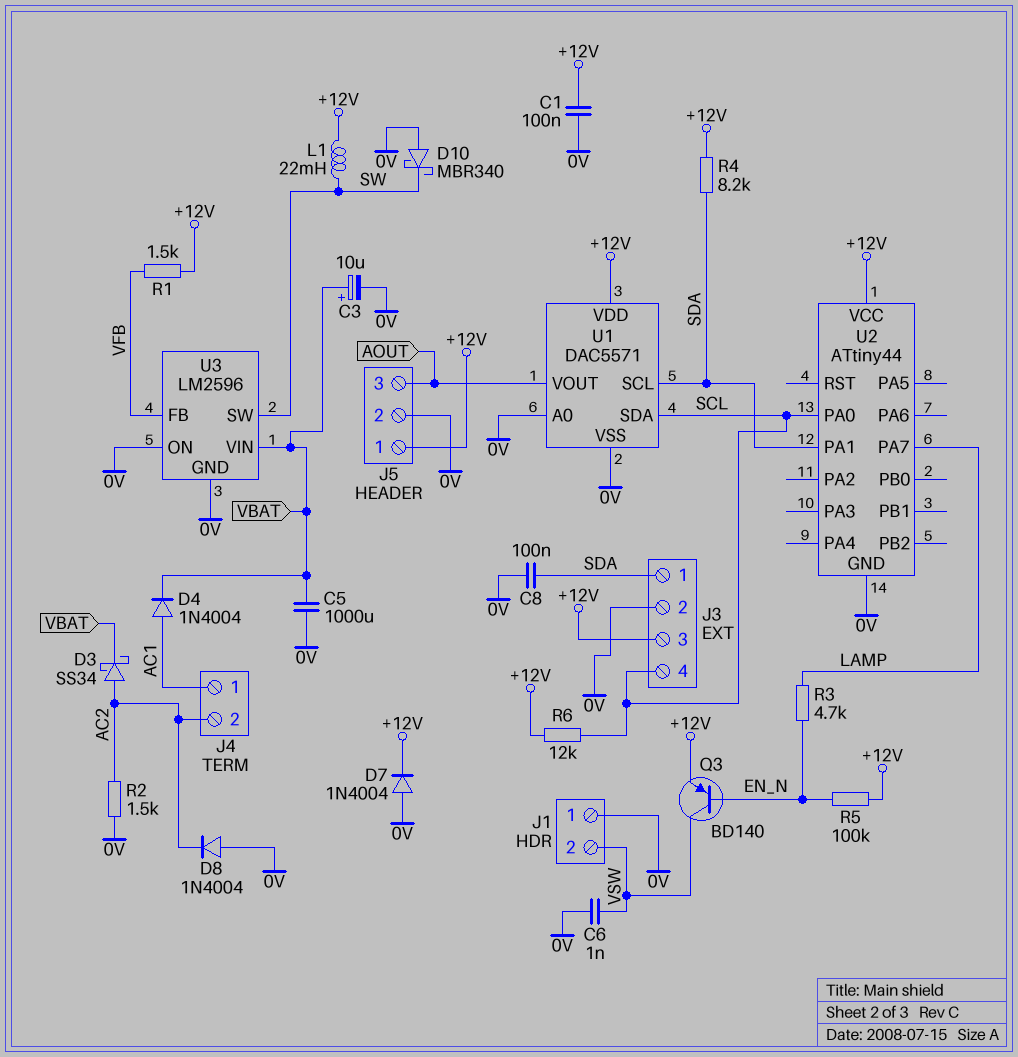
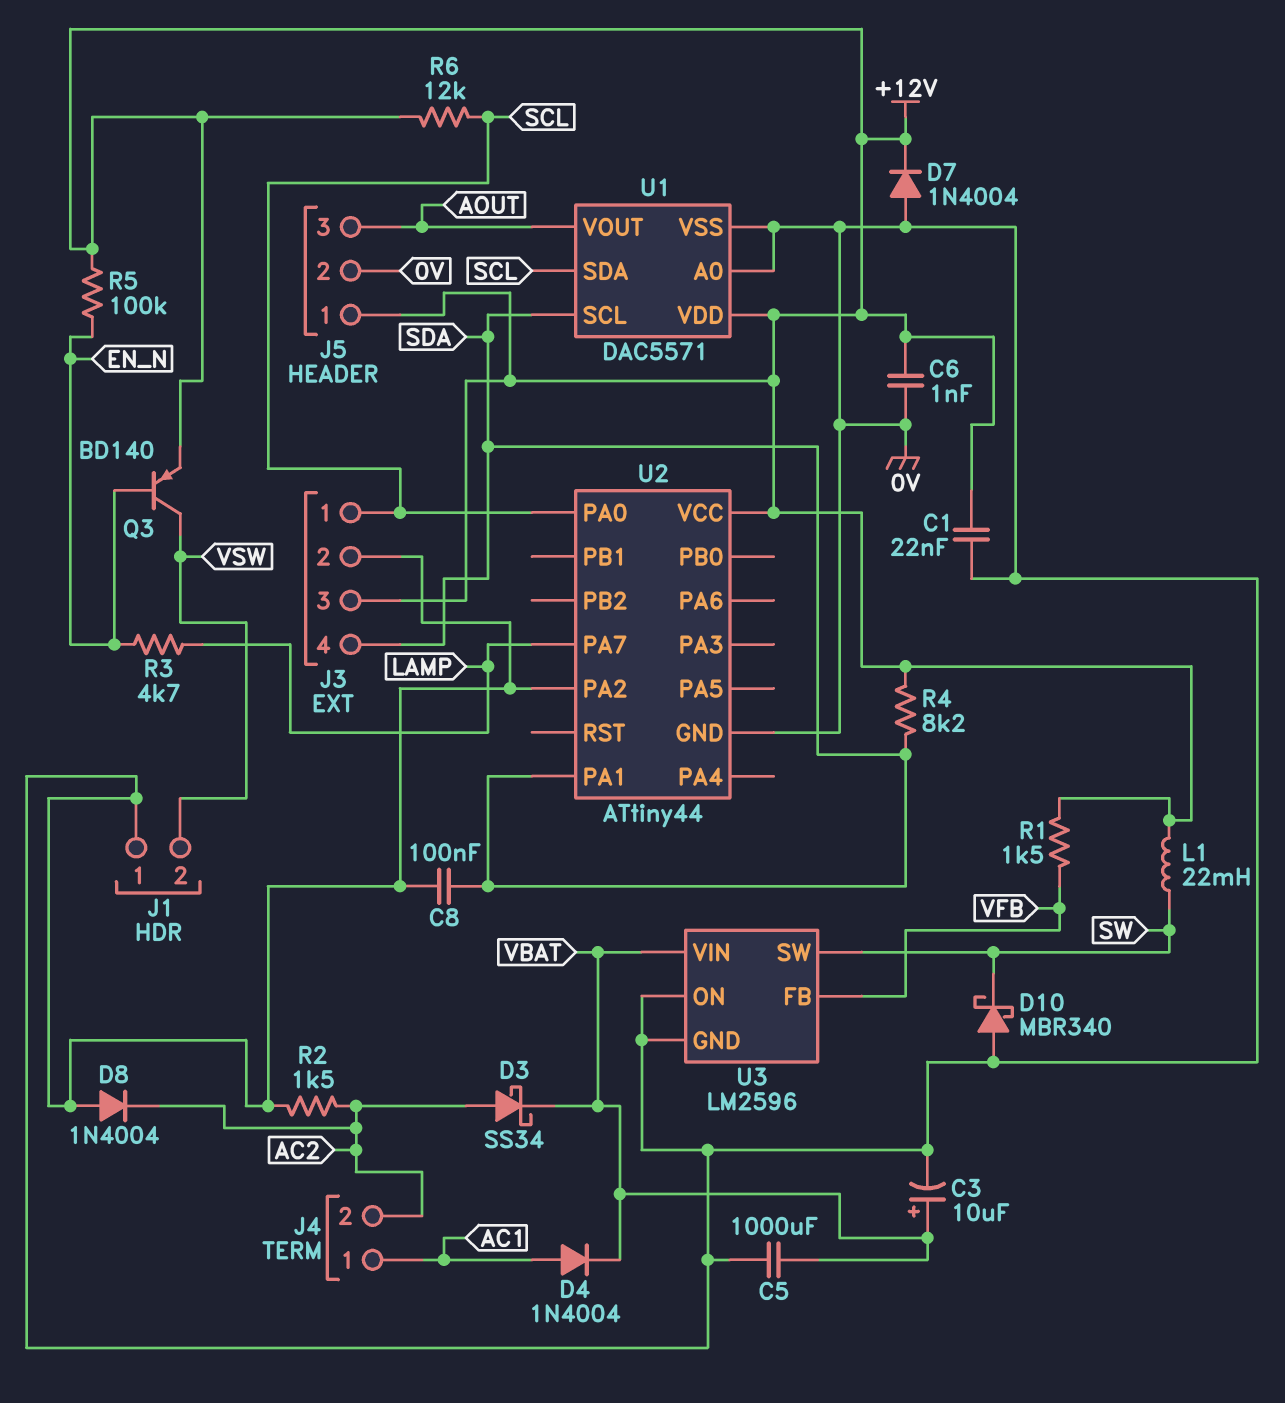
C1: 100nF (+12V, 0V) -> 22nF (+12V, 0V)
C6: 1nF (0V, VSW) -> 1nF (+12V, 0V)
J3 pin 1: SDA -> SCL
J3 pin 4: SCL -> SDA
U2 pin PA2: none -> 0V

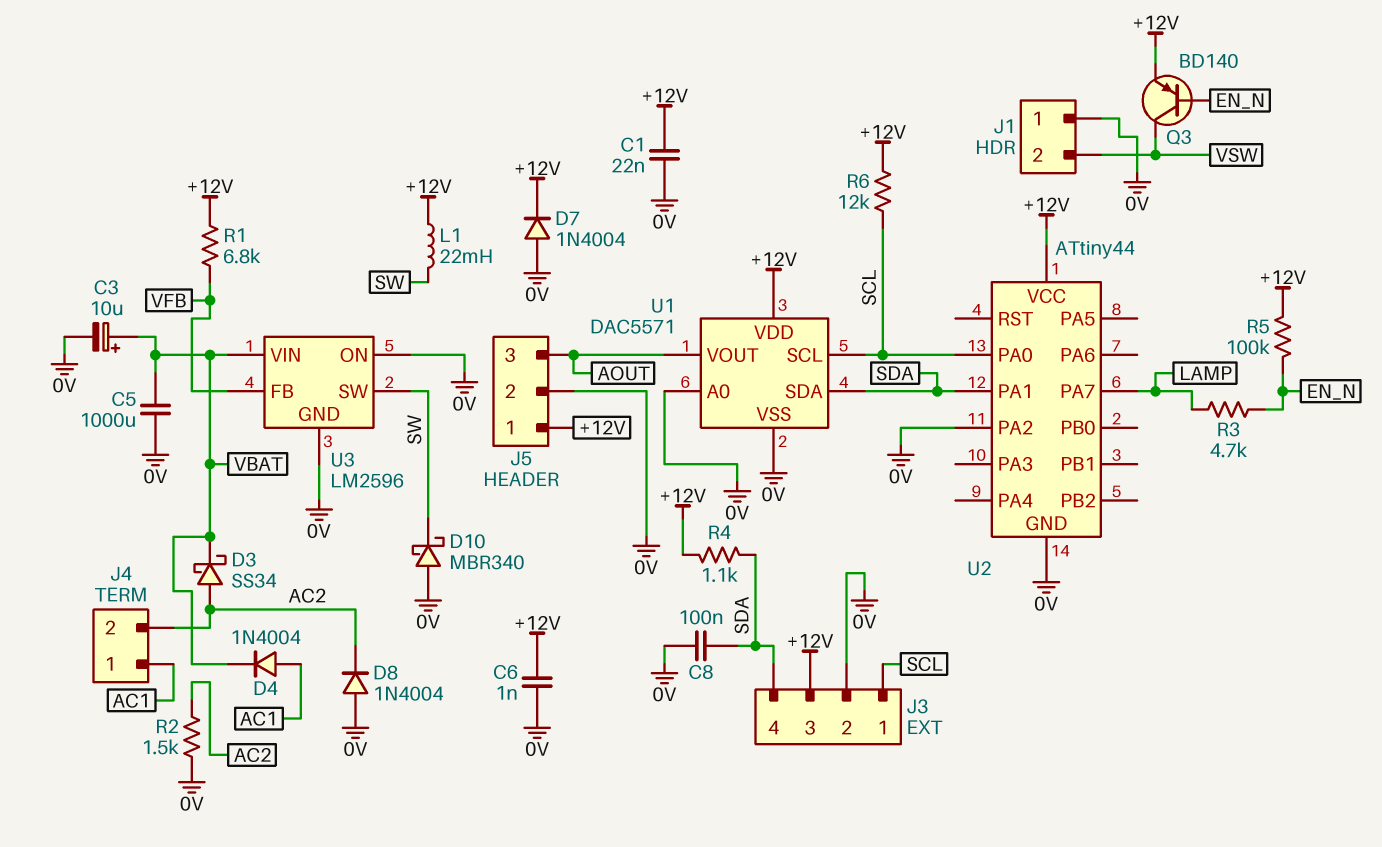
R1: 1.5k (+12V, VFB) -> 6.8k (+12V, VFB)
R4: 8.2k (+12V, SDA) -> 1.1k (+12V, SDA)
U1 pin SCL: SDA -> SCL
U1 pin SDA: SCL -> SDA

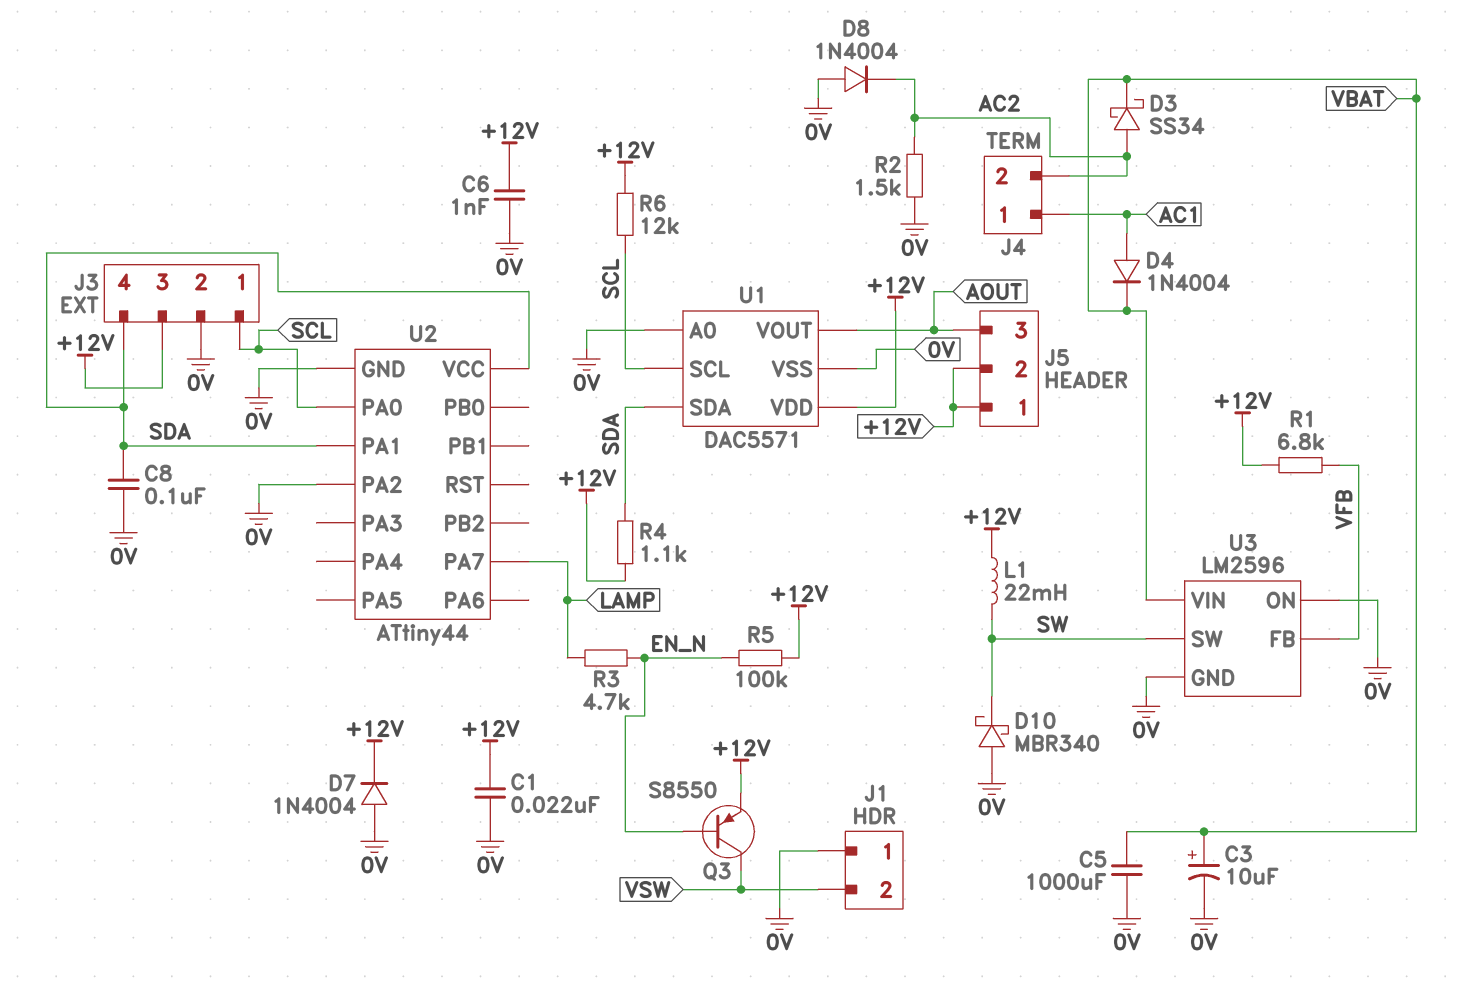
J5 pin 2: 0V -> +12V
Q3: PNP BD140 (B EN_N, C VSW, E +12V) -> PNP S8550 (B EN_N, C VSW, E +12V)
U2 pin VCC: +12V -> SDA

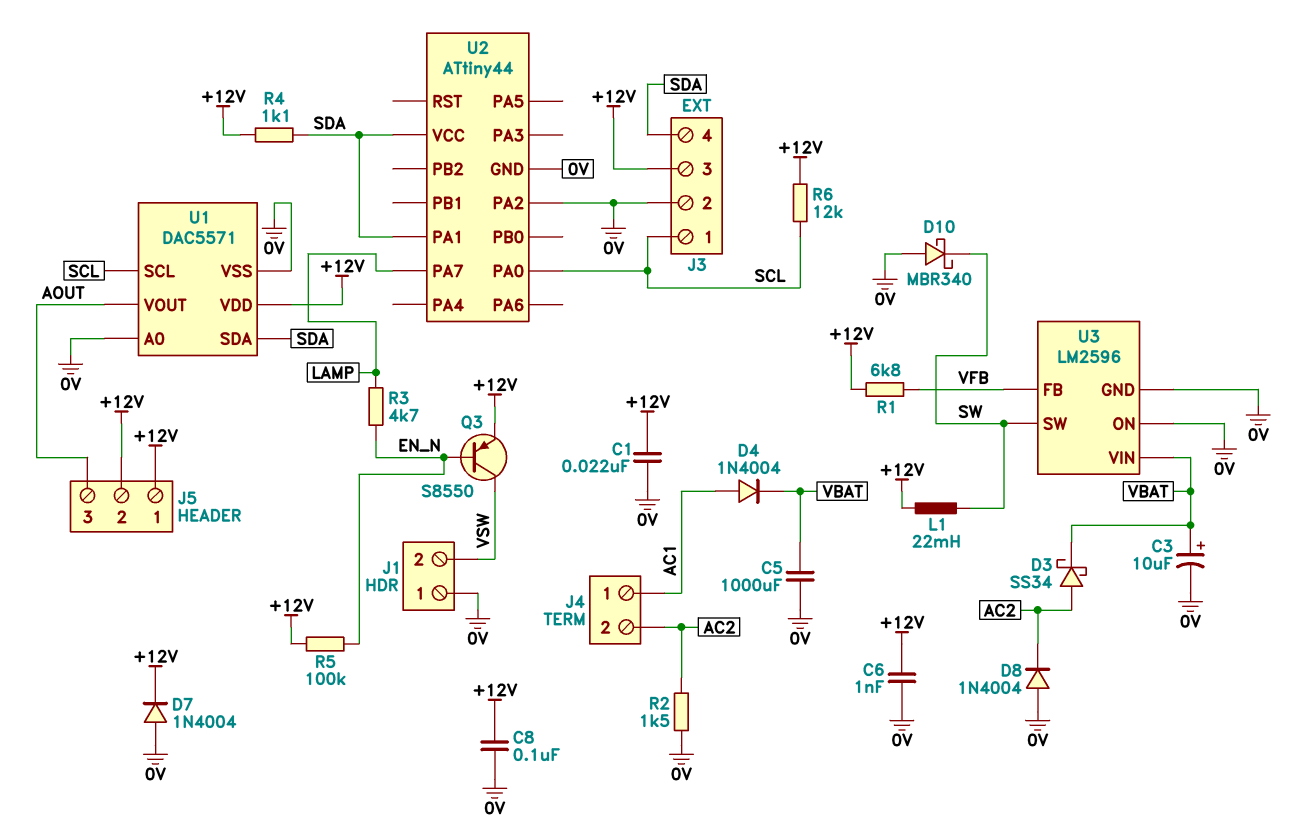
C8: 100nF (0V, SDA) -> 100nF (+12V, 0V)

